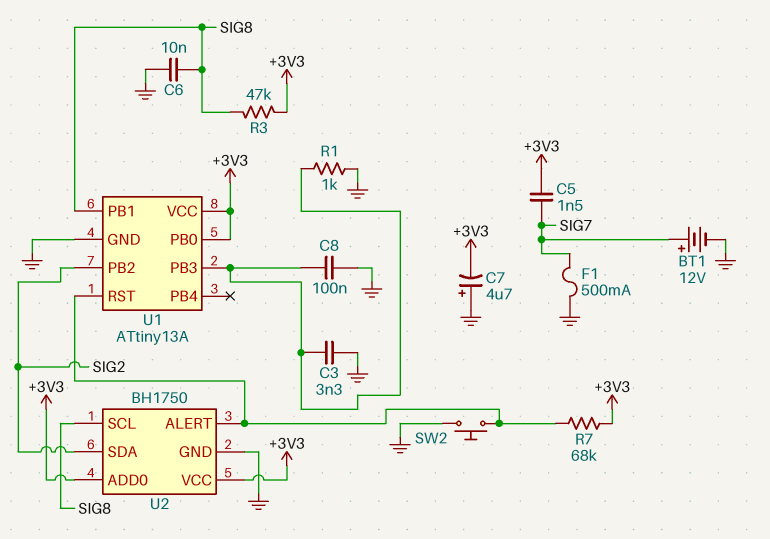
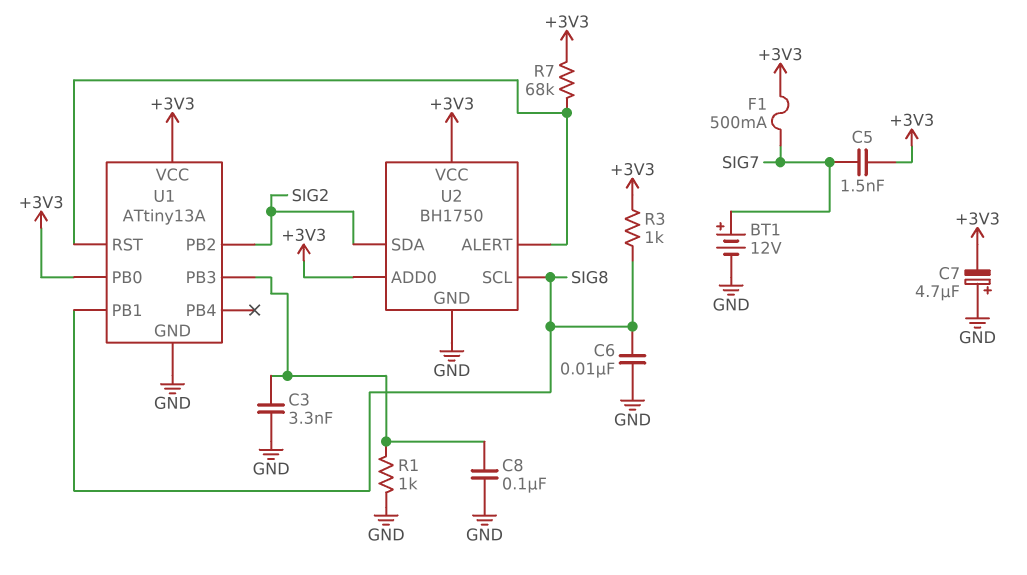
F1: 500mA (GND, SIG7) -> 500mA (+3V3, SIG7)
R3: 47k (+3V3, SIG8) -> 1k (+3V3, SIG8)
SW2: button (GND, U1/RST) -> none

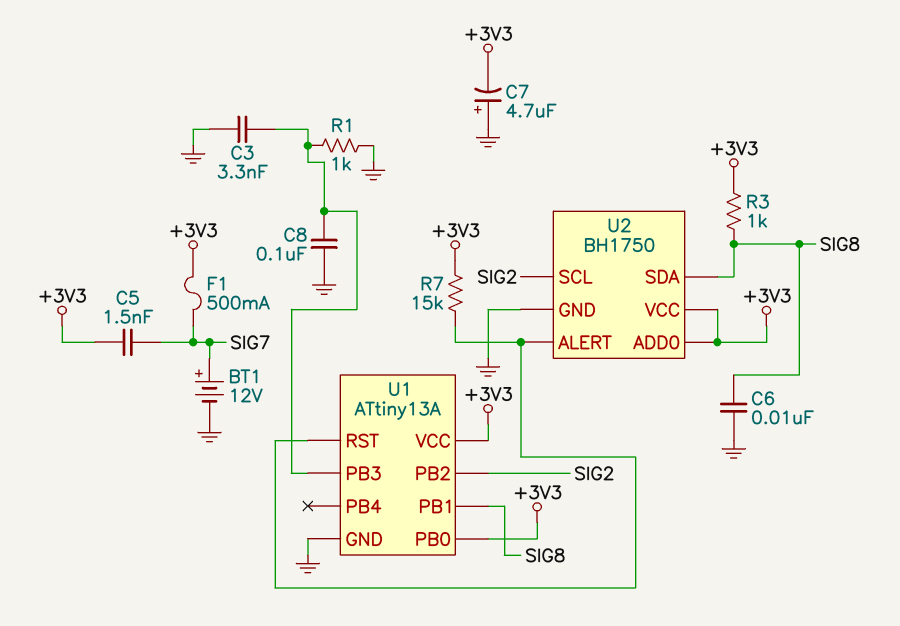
R7: 68k (+3V3, U1/RST) -> 15k (+3V3, U1/RST)
U2 pin SCL: SIG8 -> SIG2
U2 pin SDA: SIG2 -> SIG8

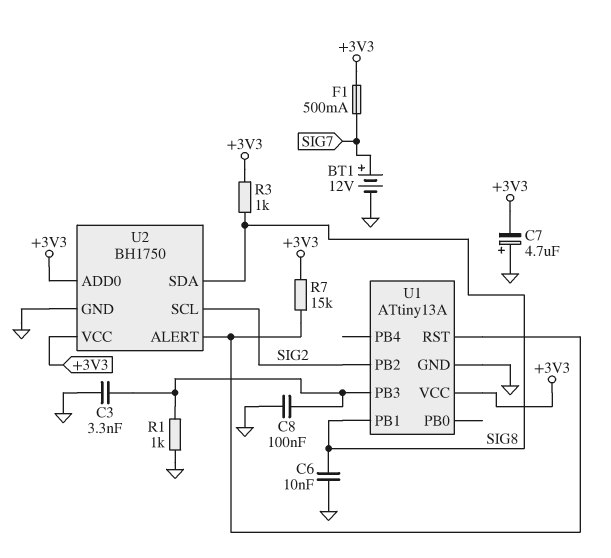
C5: 1.5nF (+3V3, SIG7) -> none
U1 pin PB0: +3V3 -> none

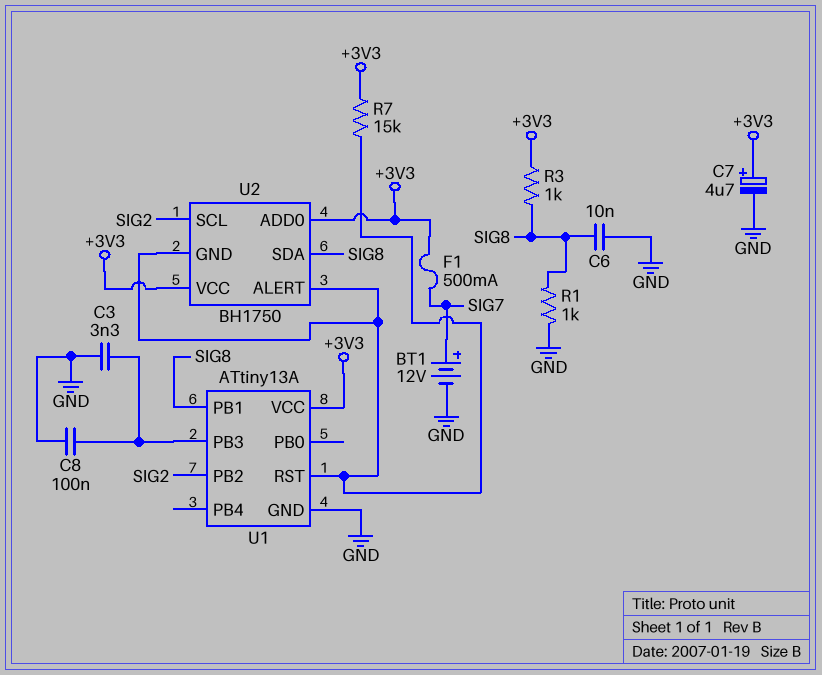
C7: 4.7uF (plus GND, minus +3V3) -> 4.7uF (plus +3V3, minus GND)
R1: 1k (GND, U1/PB3) -> 1k (GND, SIG8)
U2 pin GND: GND -> U1/RST

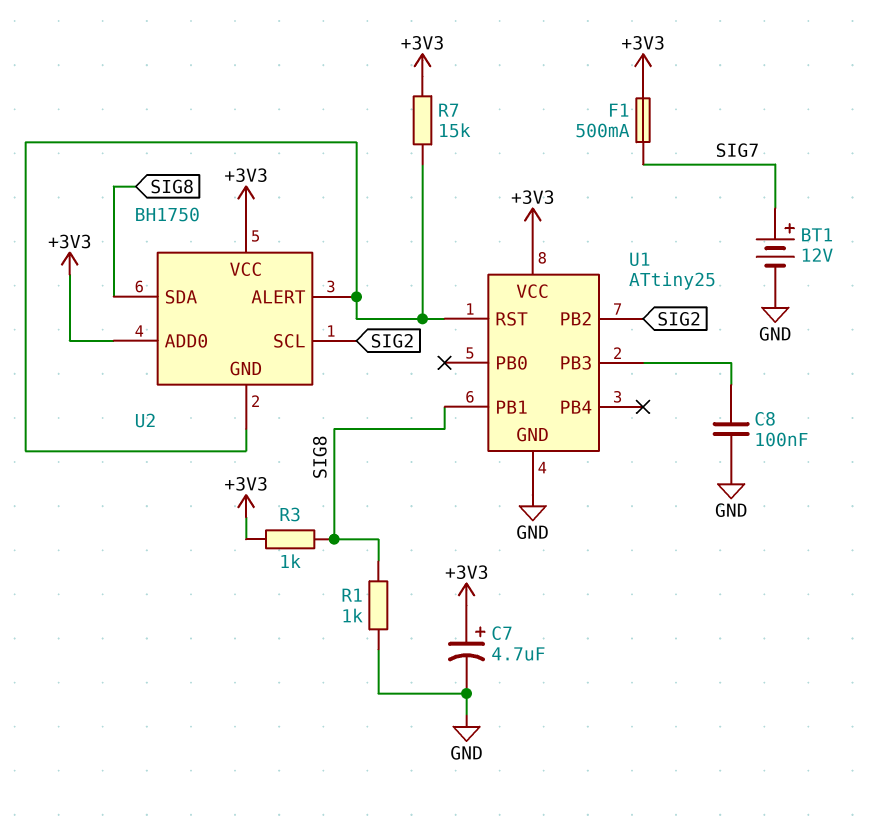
C3: 3.3nF (GND, U1/PB3) -> none
C6: 10nF (GND, SIG8) -> none
U1: ATtiny13A -> ATtiny25

